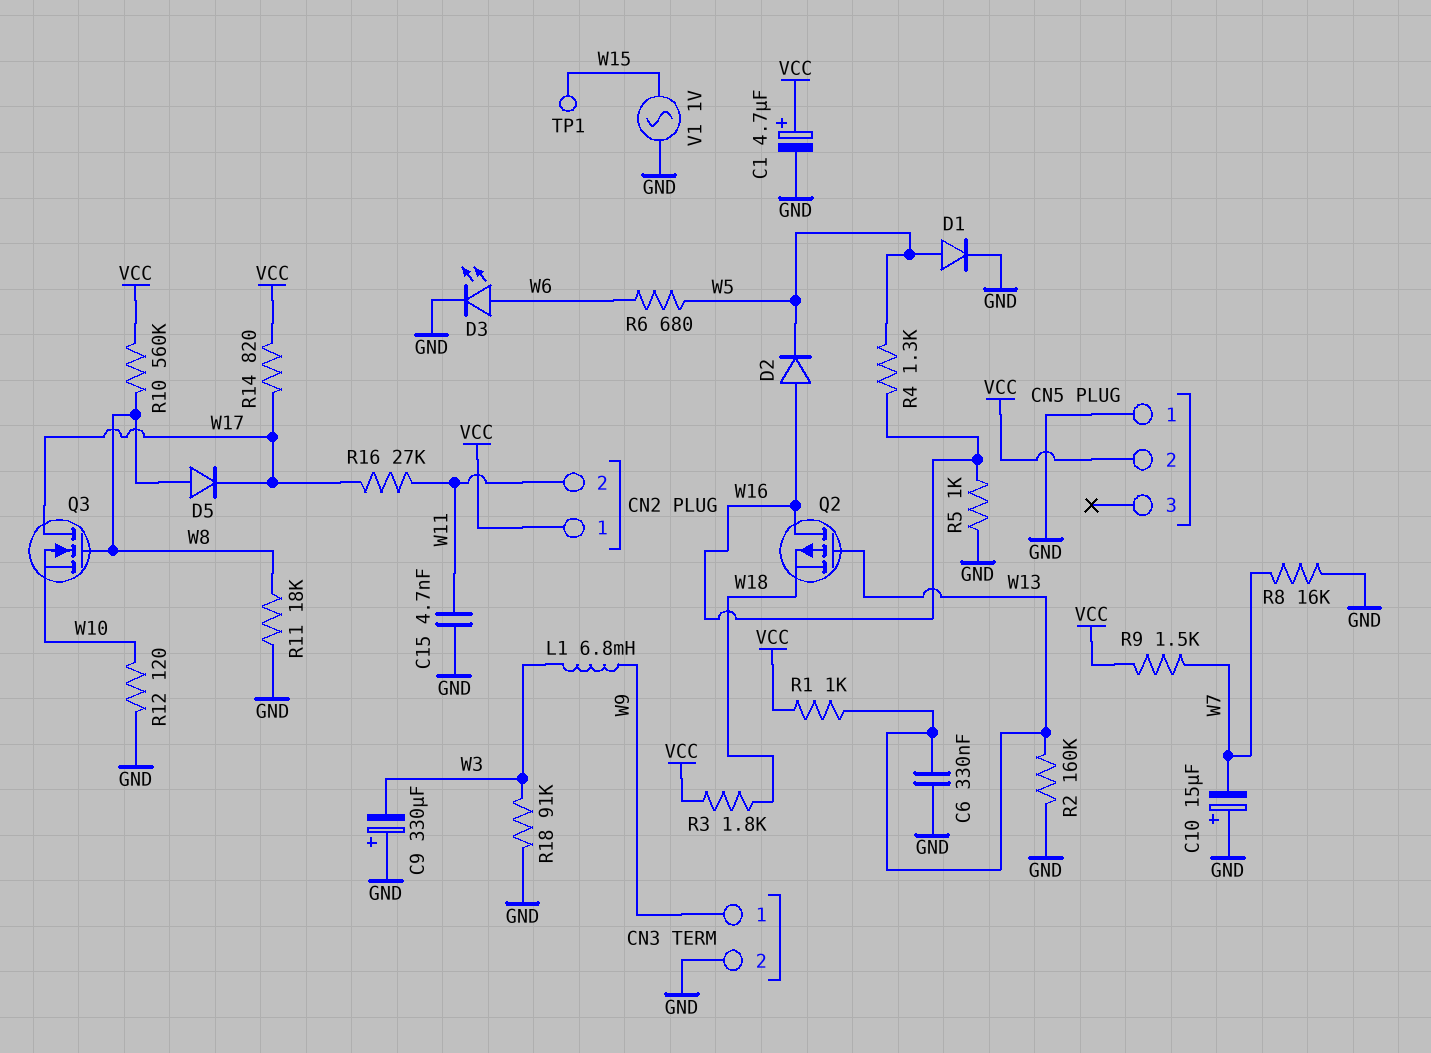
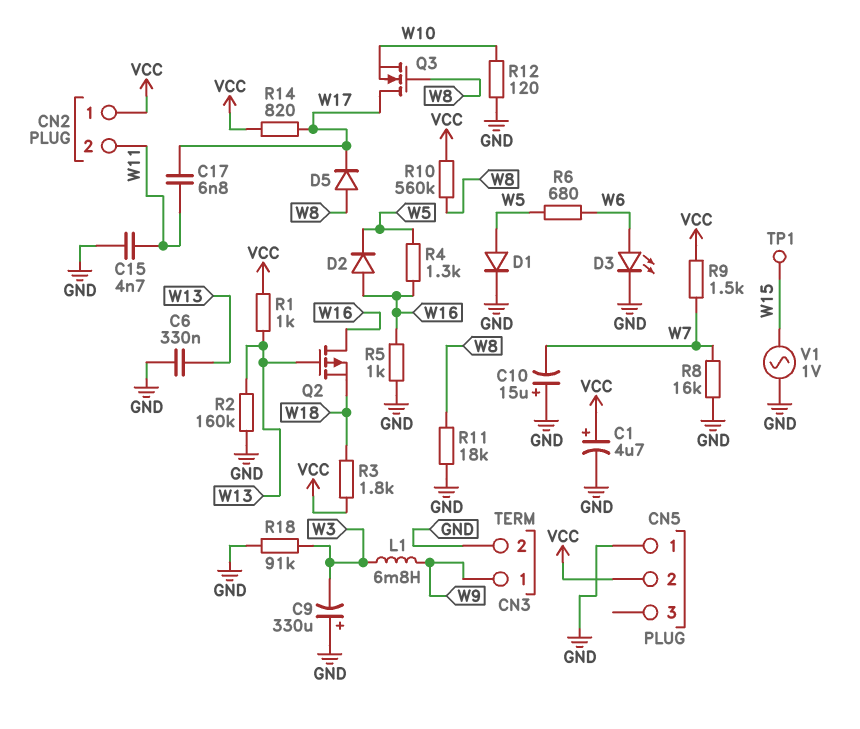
C17: none -> 6.8nF (W11, W17)
R16: 27k (W11, W17) -> none

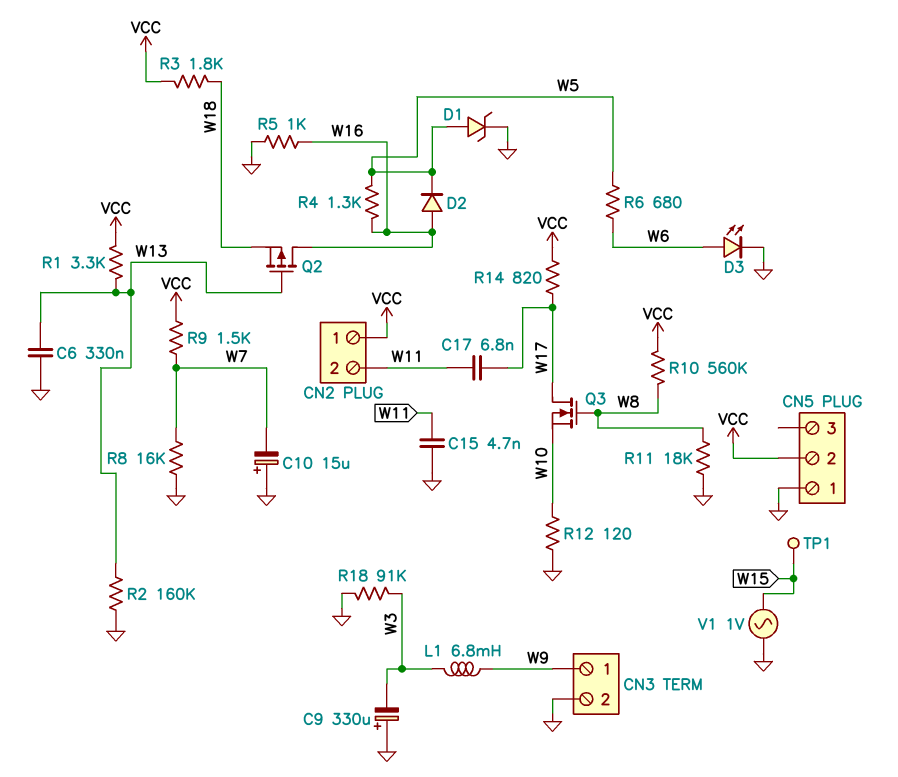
C1: 4.7uF (plus VCC, minus GND) -> none
D1: diode (A W5, K GND) -> zener (A W5, K GND)
D5: diode (A W8, K W17) -> none
R1: 1k (VCC, W13) -> 3.3k (VCC, W13)

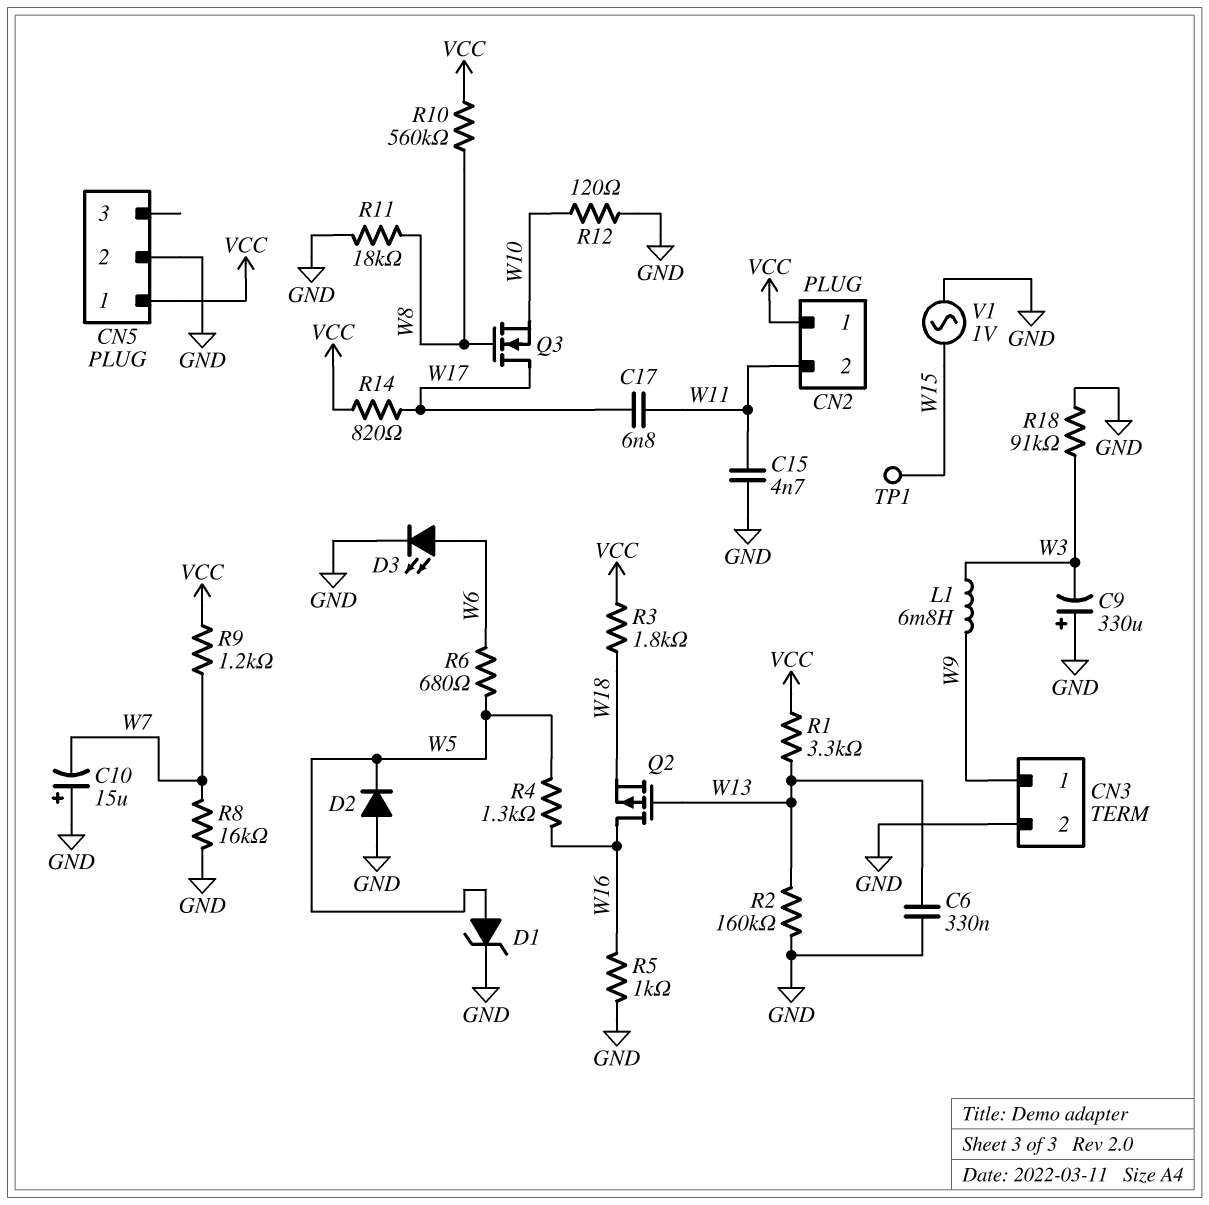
CN5 pin 1: GND -> VCC
CN5 pin 2: VCC -> GND
D2: diode (A W16, K W5) -> diode (A GND, K W5)
R9: 1.5k (VCC, W7) -> 1.2k (VCC, W7)

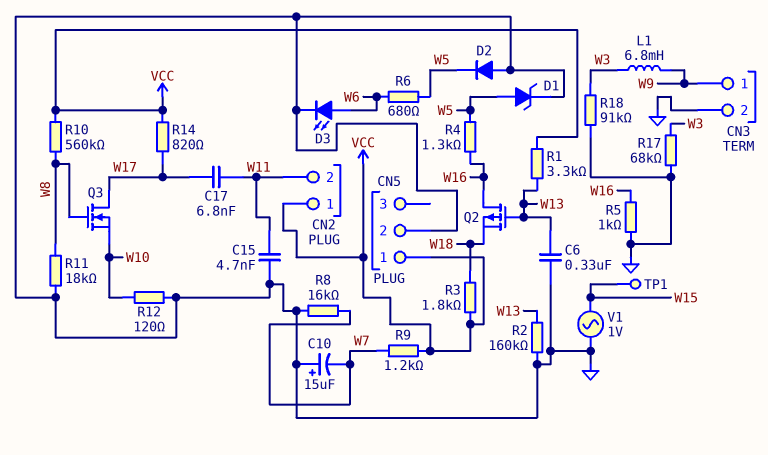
C9: 330uF (plus GND, minus W3) -> none
R17: none -> 68k (GND, W3)

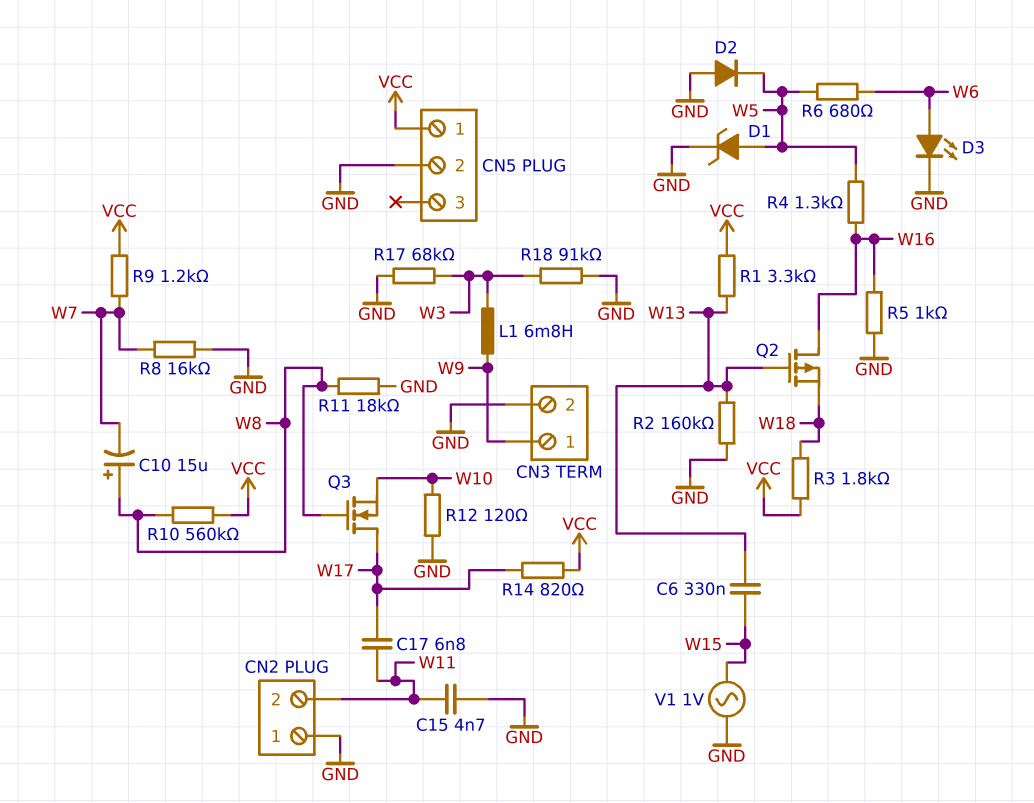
C6: 330nF (GND, W13) -> 330nF (W13, W15)
C10: 15uF (plus GND, minus W7) -> 15uF (plus W8, minus W7)
CN2 pin 1: VCC -> GND
TP1: test point (W15) -> none

